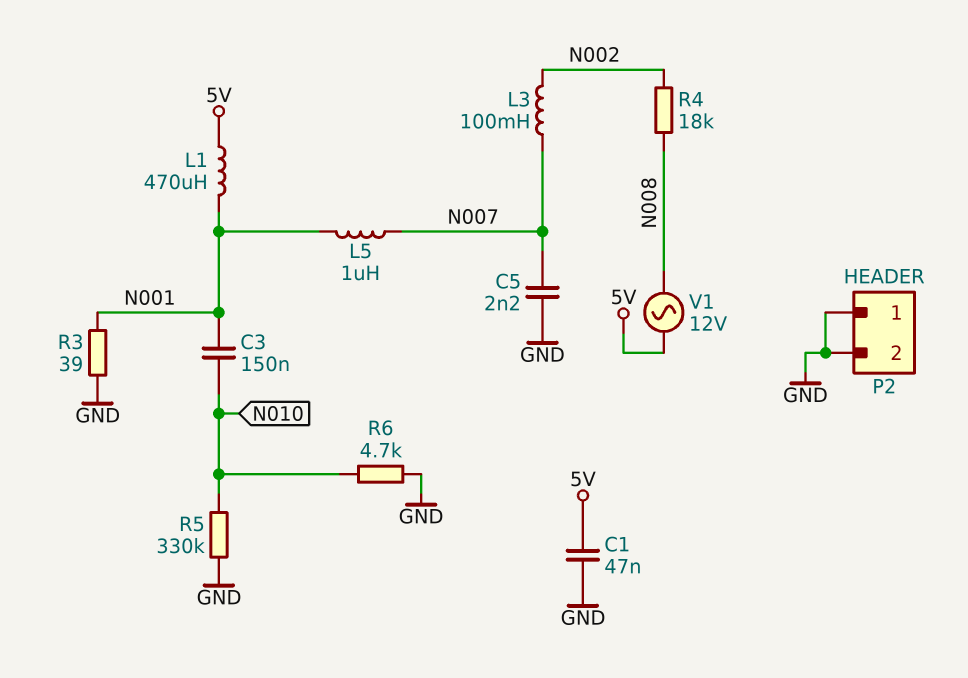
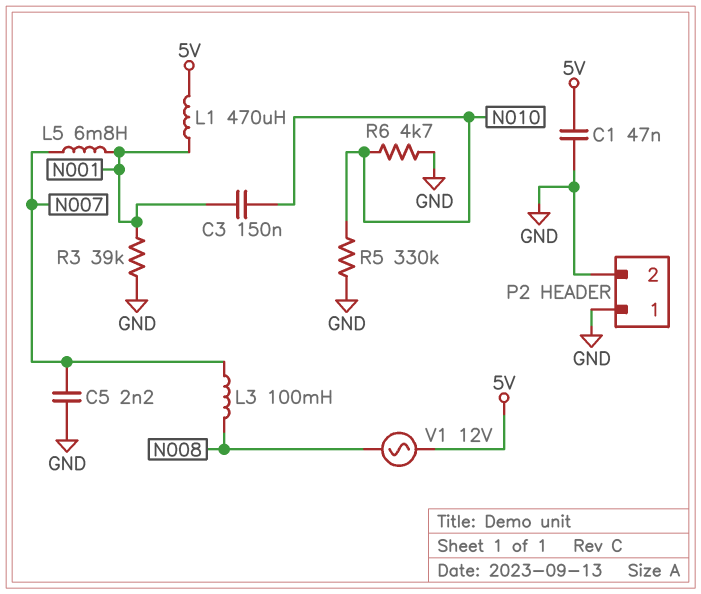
L3: 100mH (N002, N007) -> 100mH (N007, N008)
L5: 1uH (N001, N007) -> 6.8mH (N001, N007)
R3: 39 (GND, N001) -> 39k (GND, N001)
R4: 18k (N002, N008) -> none

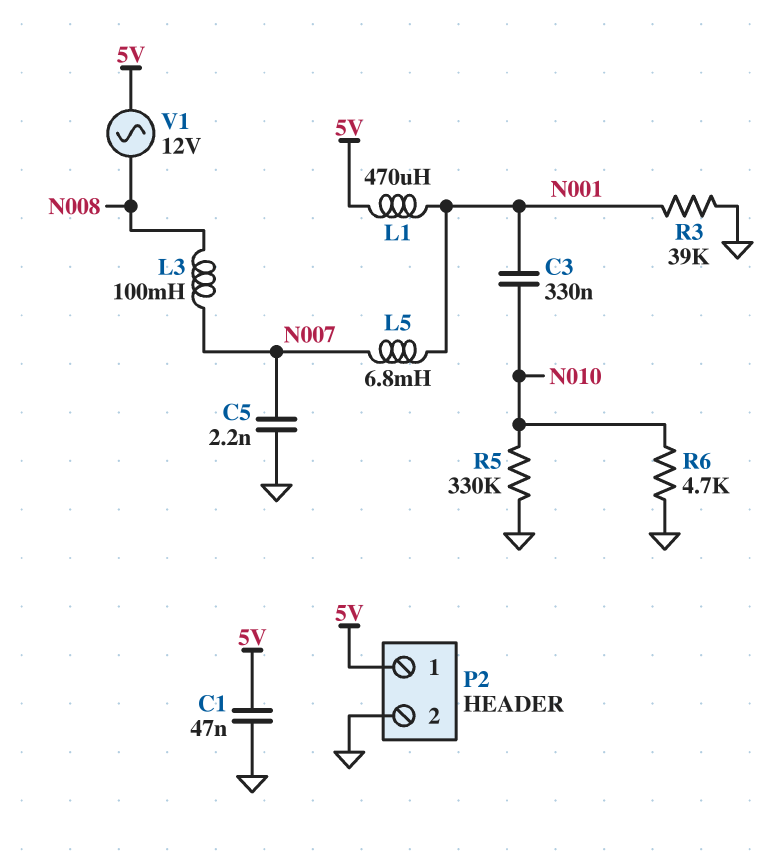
C3: 150nF (N001, N010) -> 330nF (N001, N010)
P2 pin 1: GND -> 5V

